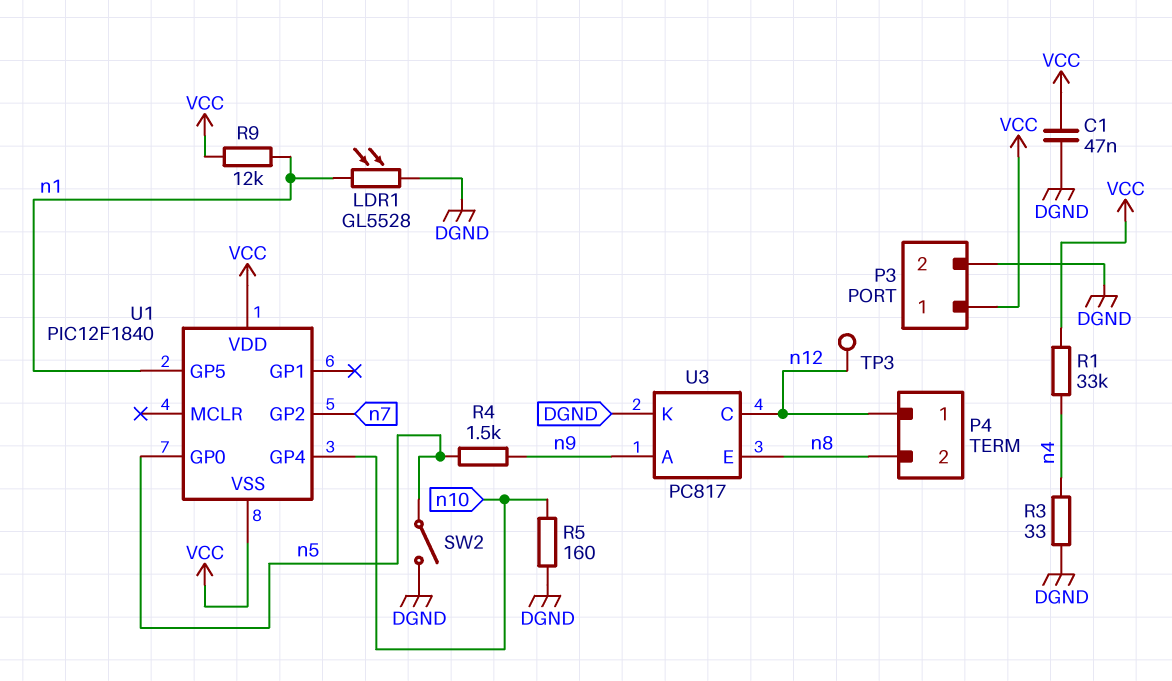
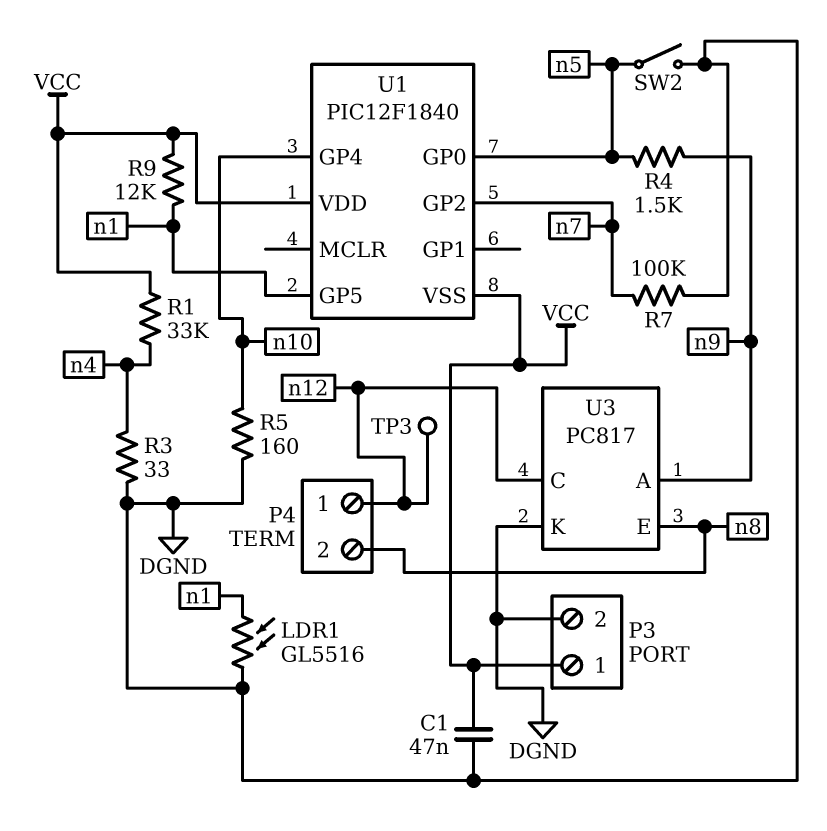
LDR1: GL5528 (DGND, n1) -> GL5516 (DGND, n1)
R7: none -> 100k (DGND, n7)

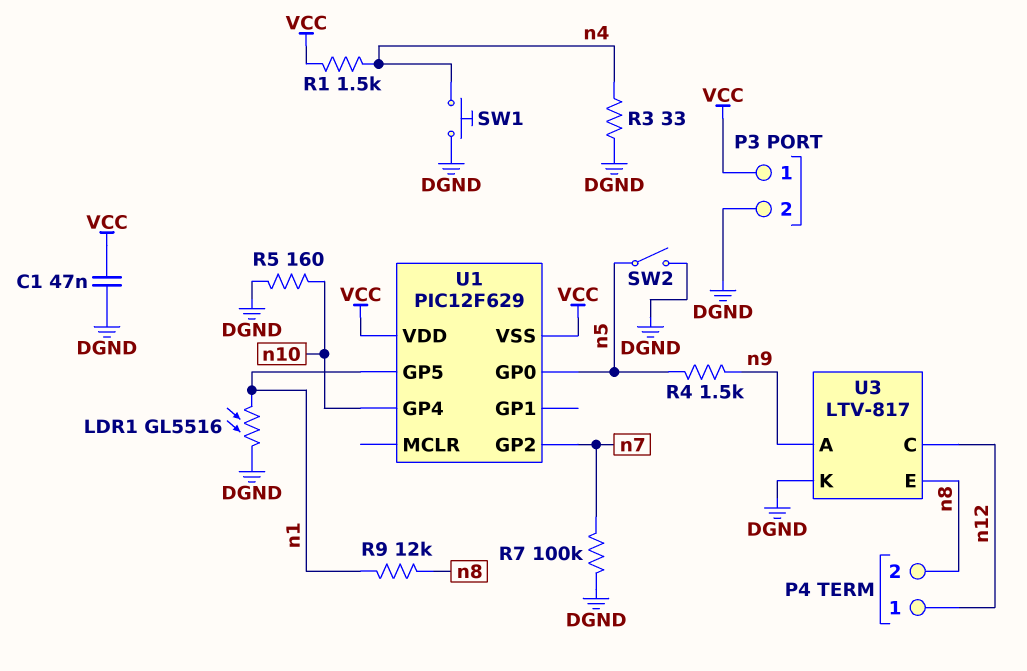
R1: 33k (VCC, n4) -> 1.5k (VCC, n4)
R9: 12k (VCC, n1) -> 12k (n1, n8)
SW1: none -> button (DGND, n4)
TP3: test point (n12) -> none
U1: PIC12F1840 -> PIC12F629
U3: PC817 -> LTV-817

